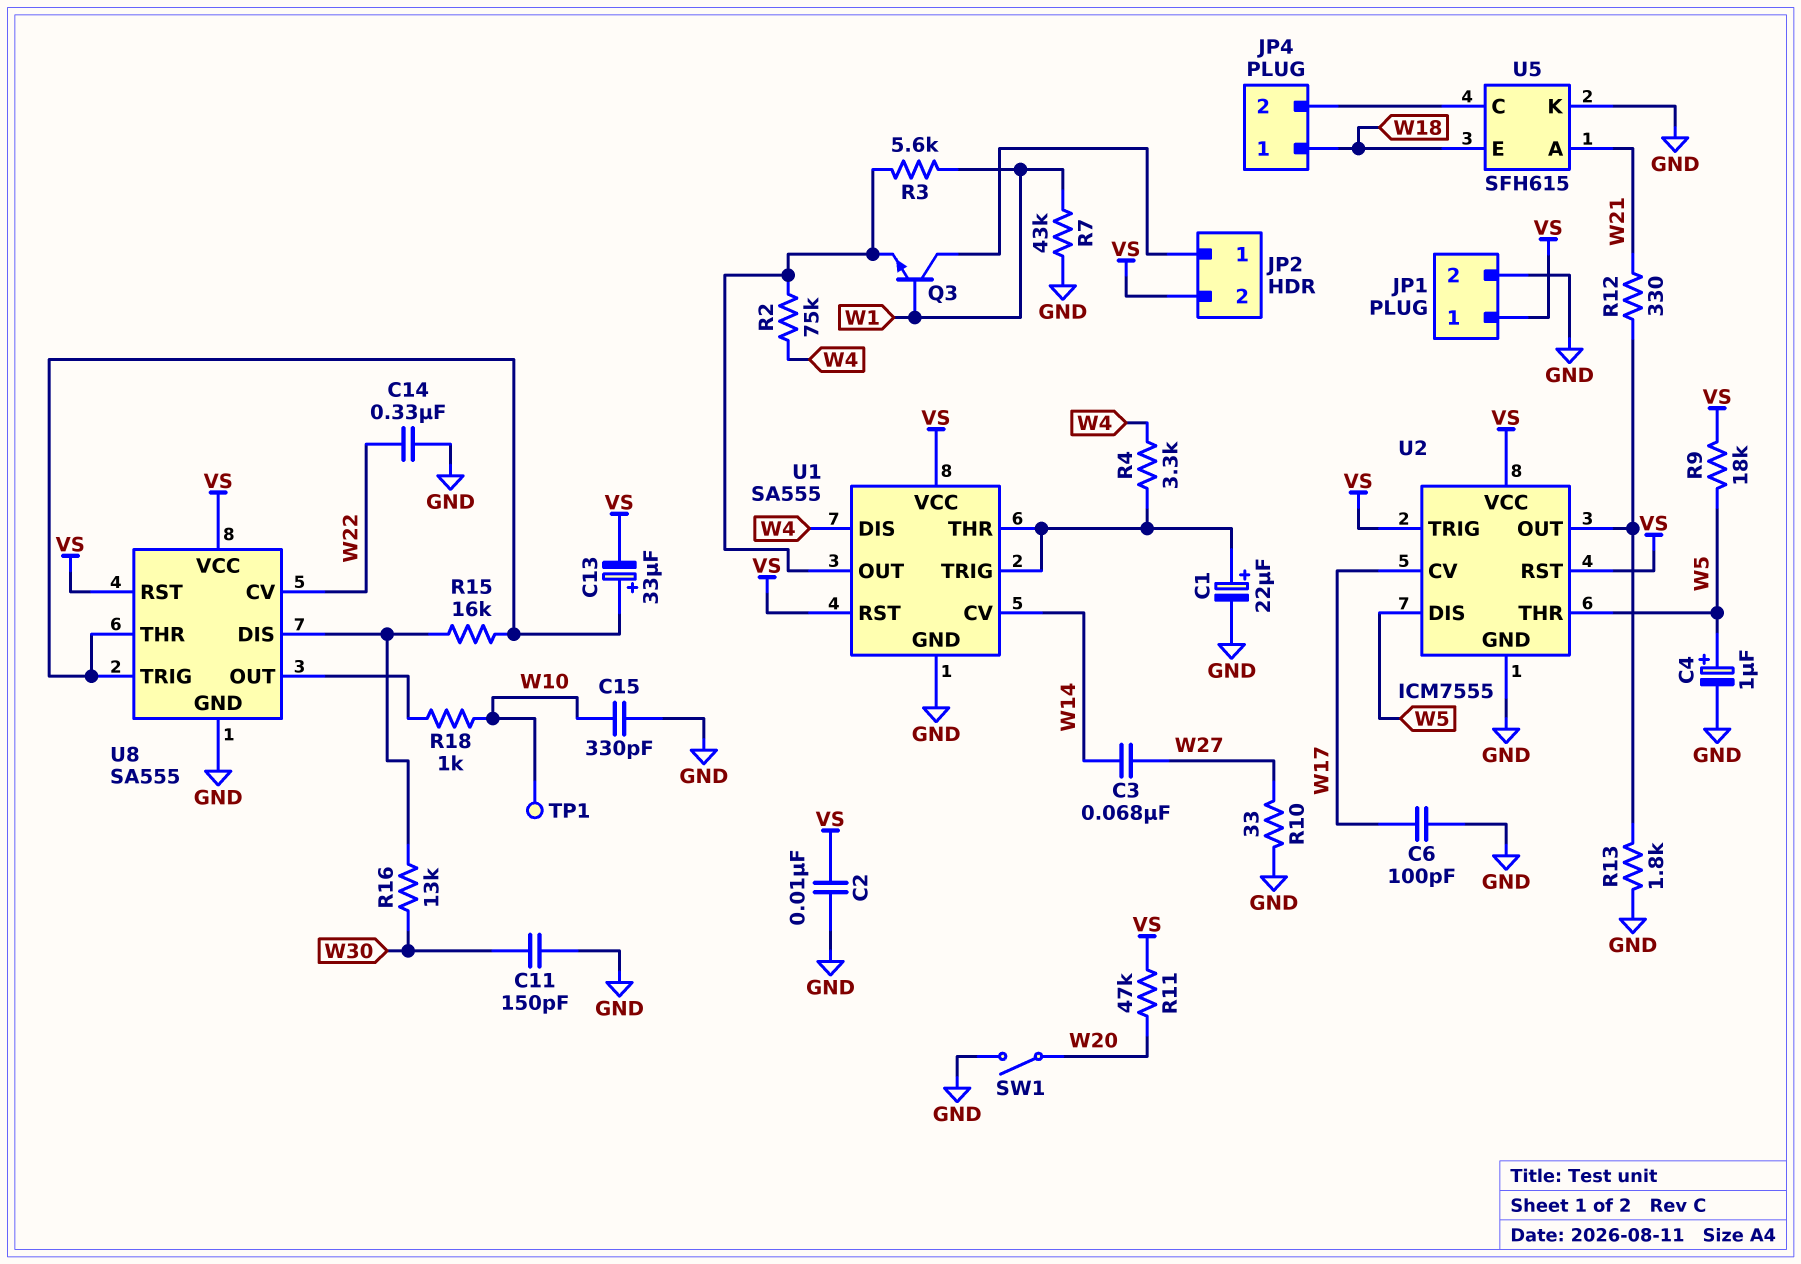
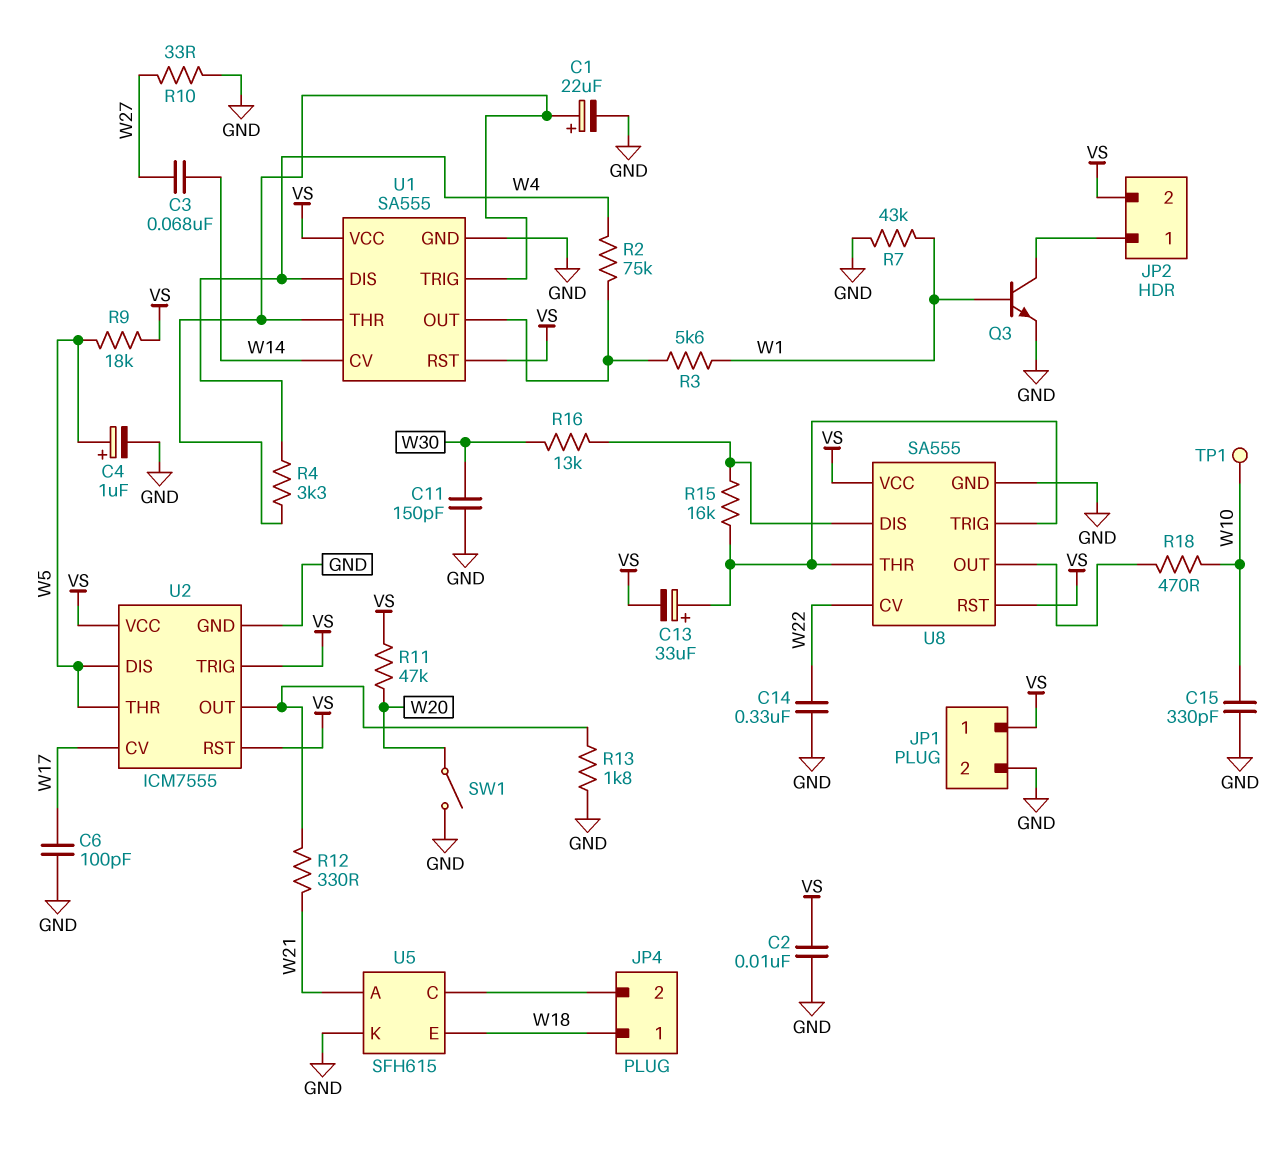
Q3: NPN (B W1, C JP2/1, E U1/OUT) -> NPN (B W1, C JP2/1, E GND)
R18: 1k (U8/OUT, W10) -> 470 (U8/OUT, W10)

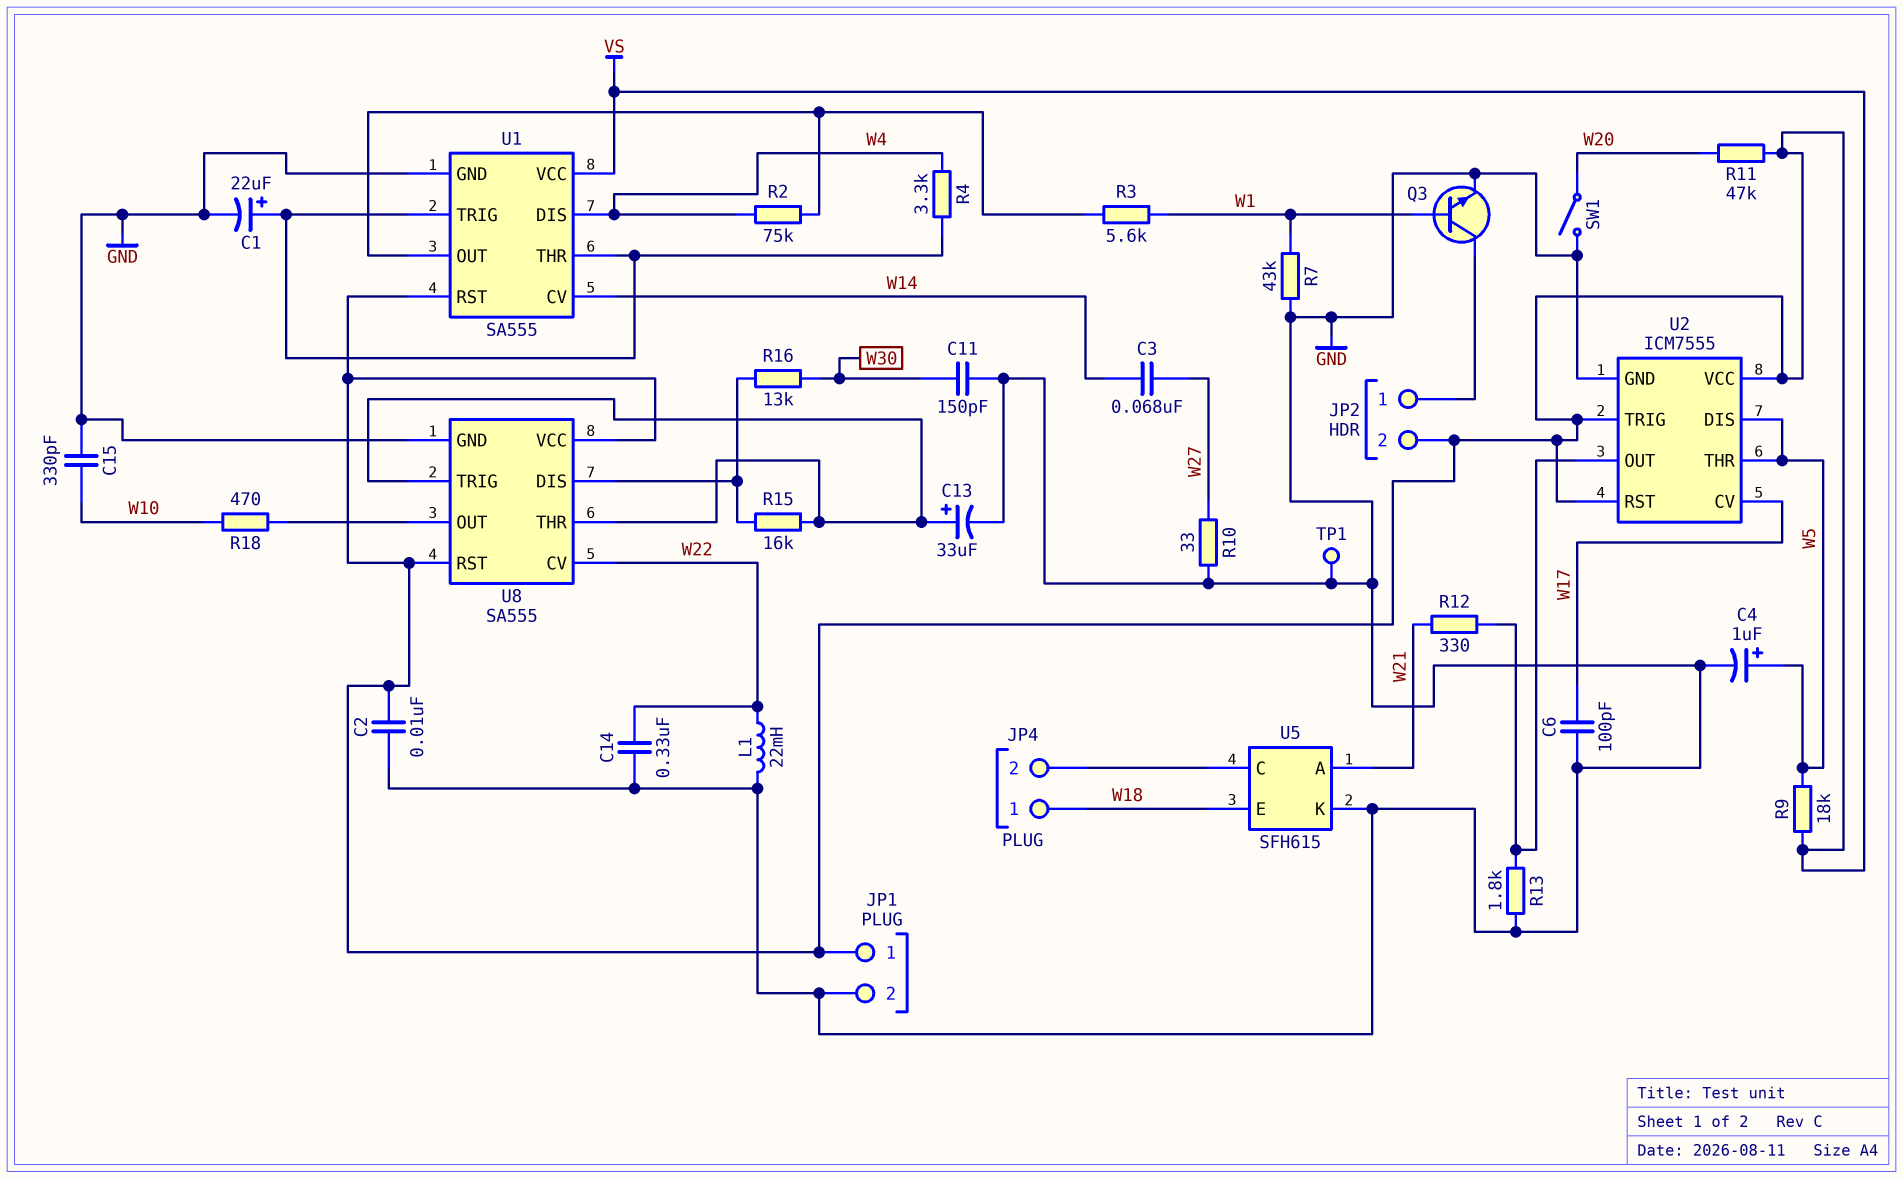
C13: 33uF (plus U8/THR, minus VS) -> 33uF (plus U8/THR, minus GND)
L1: none -> 22mH (GND, W22)
TP1: test point (W10) -> test point (GND)

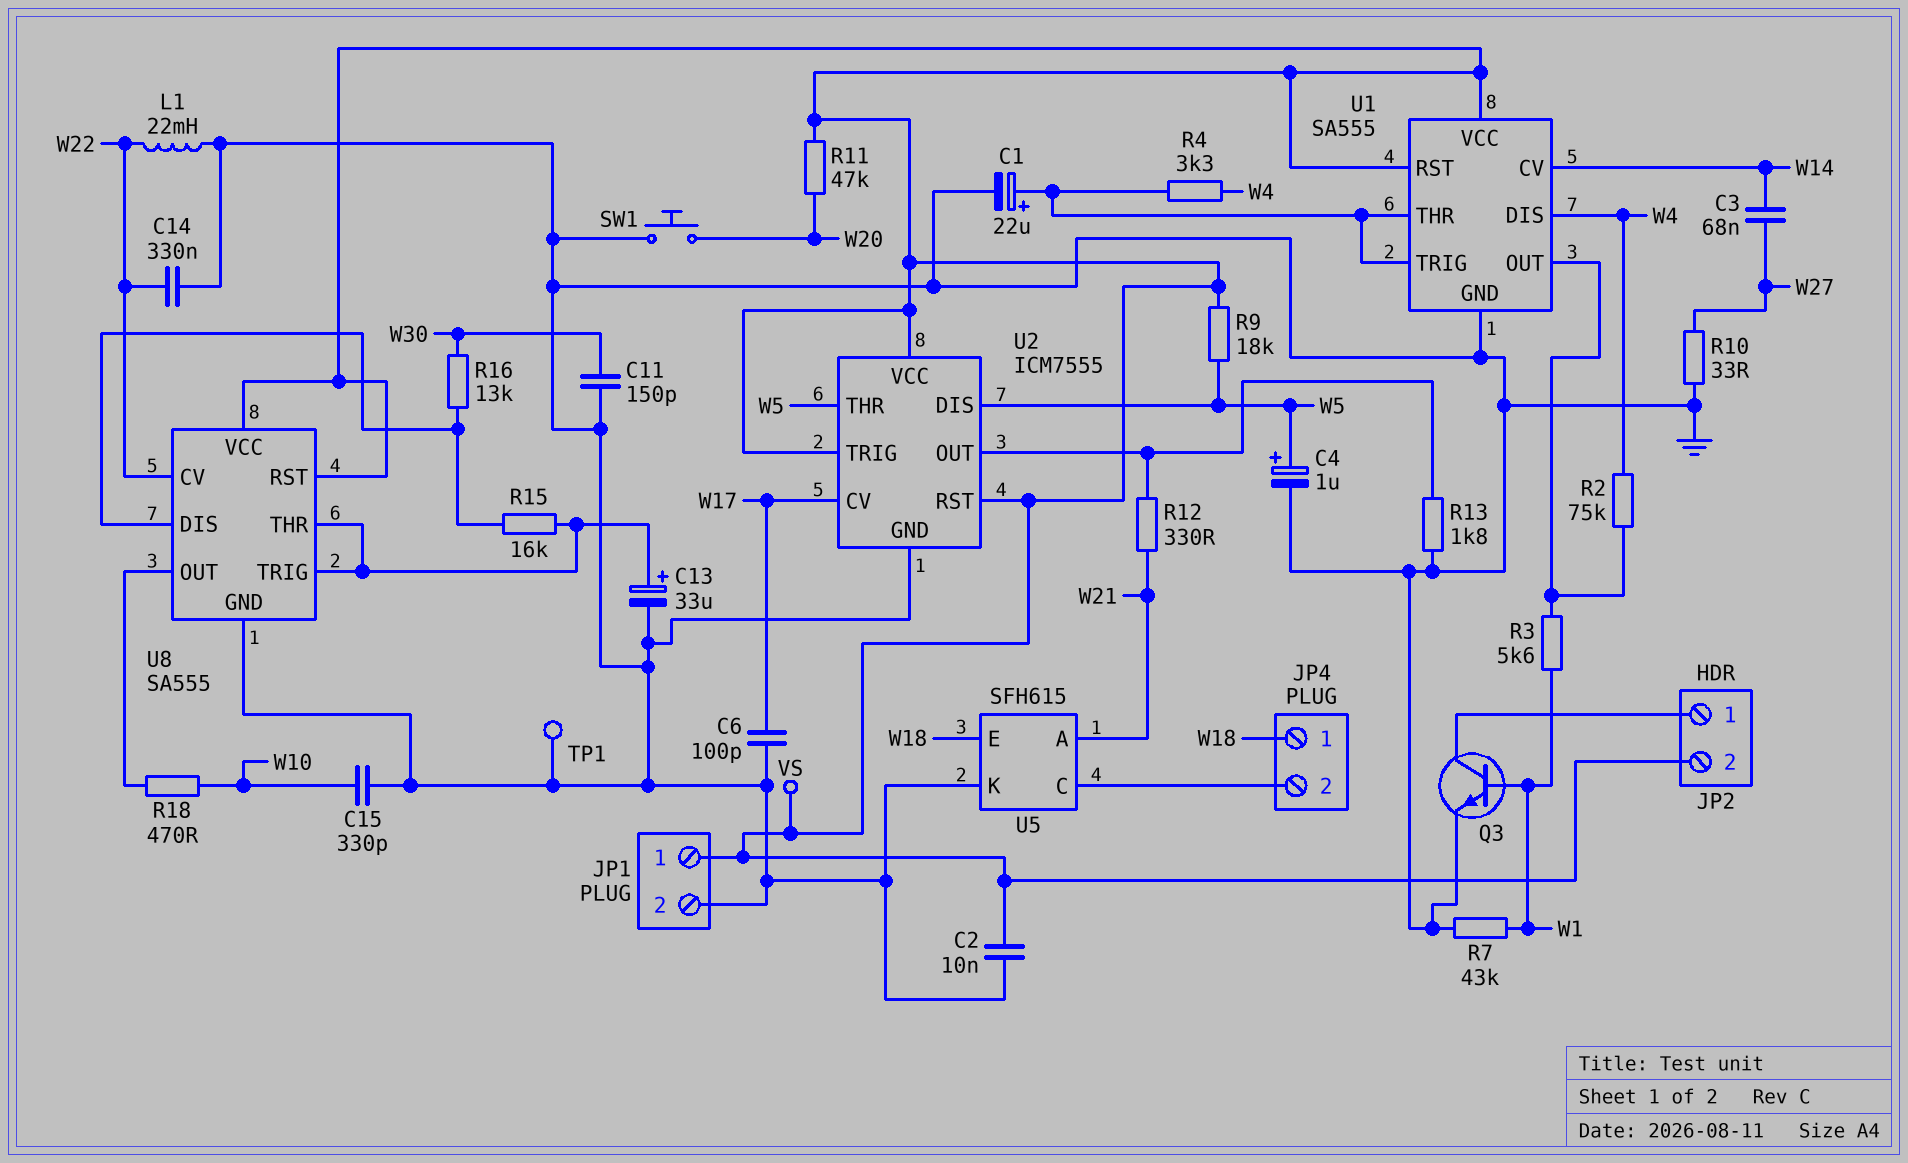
SW1: switch (GND, W20) -> button (GND, W20)

